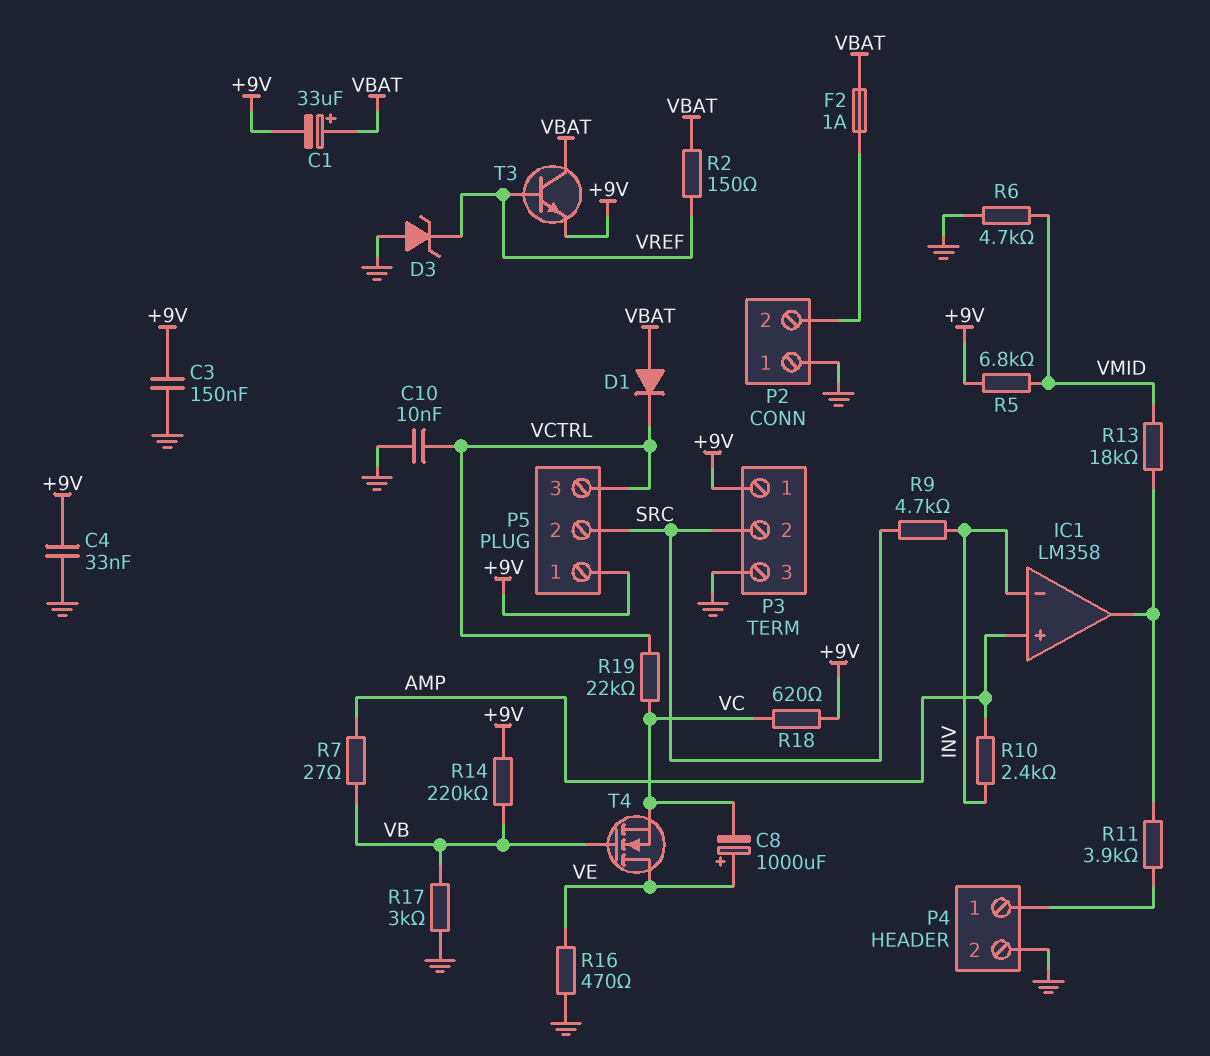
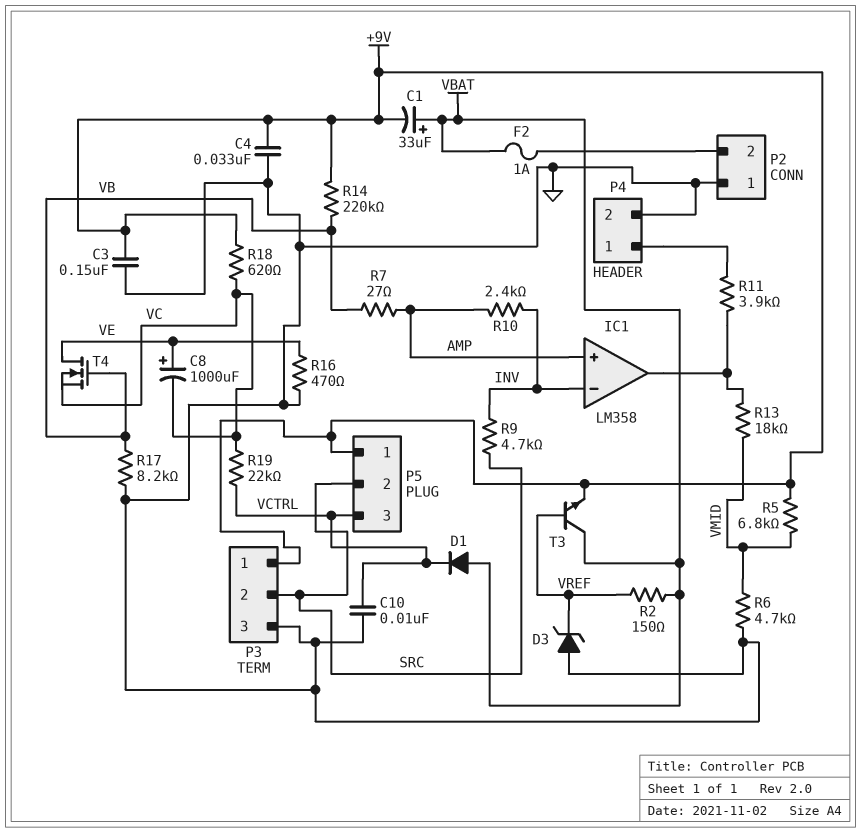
R17: 3k (GND, VB) -> 8.2k (GND, VB)

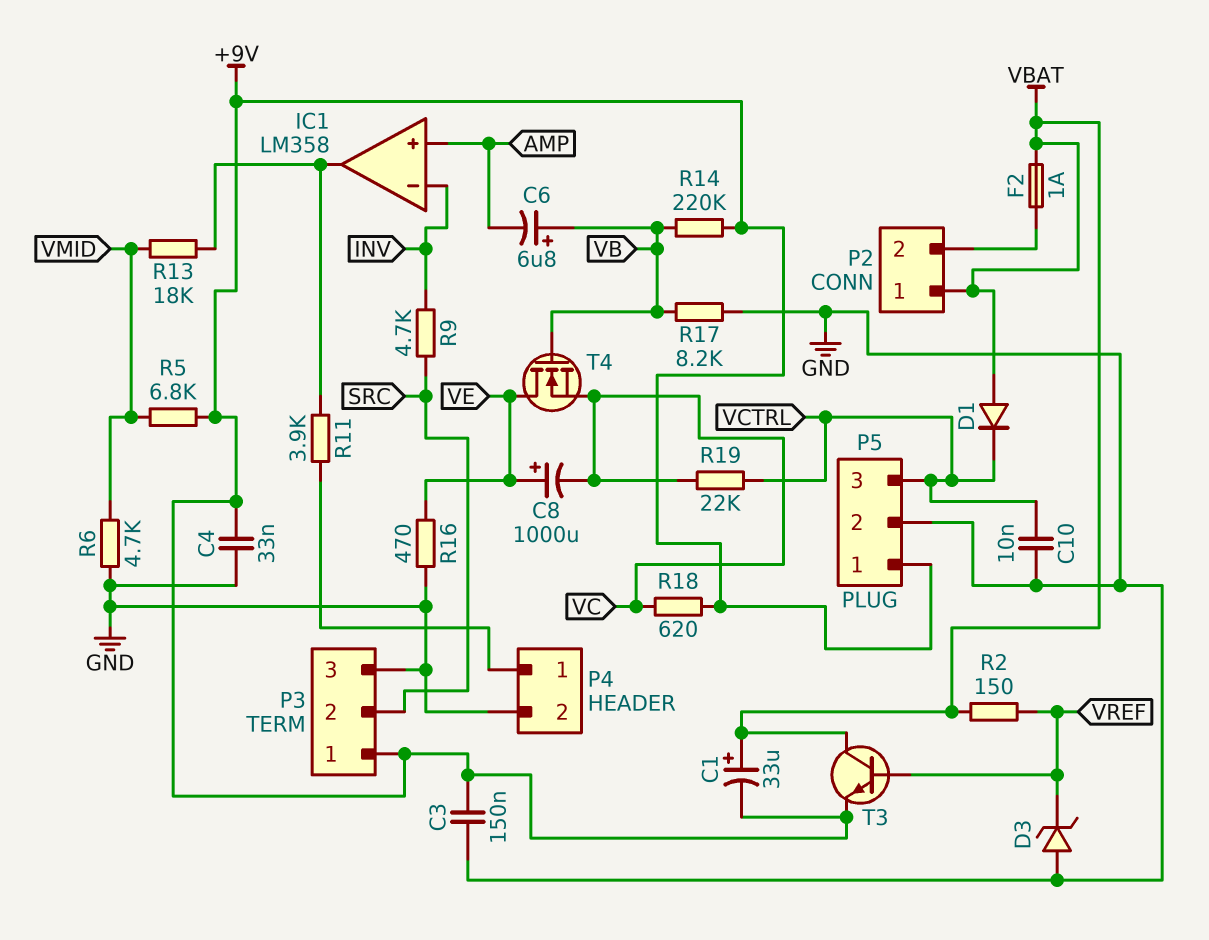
C6: none -> 6.8uF (plus VB, minus AMP)
P2 pin 1: GND -> VBAT
P5 pin 2: SRC -> GND
R7: 27 (AMP, VB) -> none
R10: 2.4k (AMP, INV) -> none

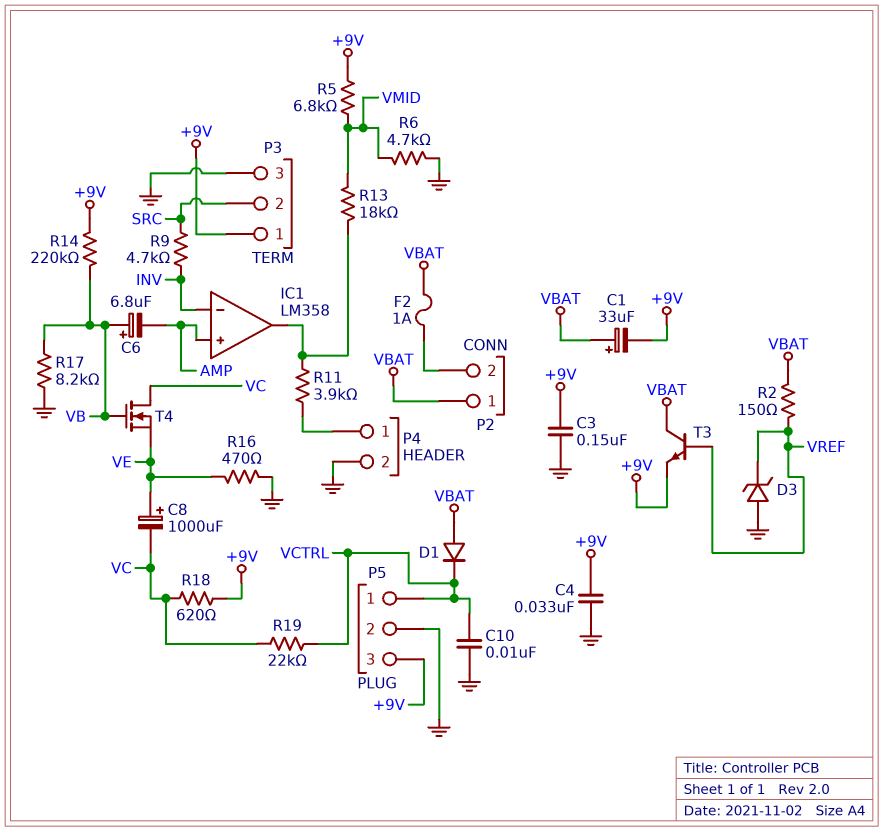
P5 pin 1: +9V -> VCTRL
P5 pin 3: VCTRL -> +9V
T4: NMOS (G VB, D VE, S VC) -> NMOS (G VB, D VC, S VE)

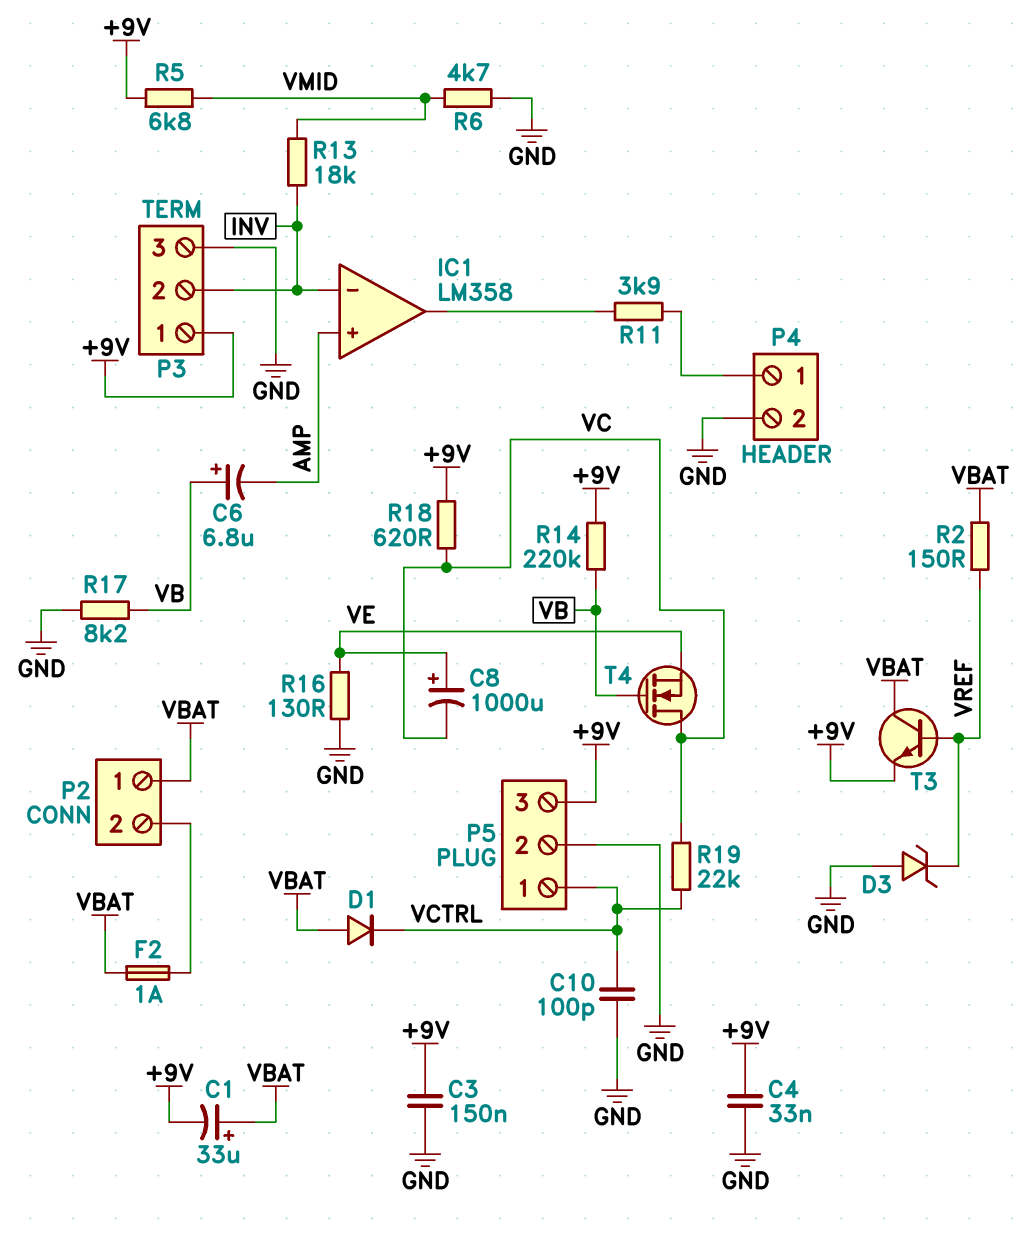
C10: 10nF (GND, VCTRL) -> 100pF (GND, VCTRL)
P3 pin 2: SRC -> INV
R9: 4.7k (INV, SRC) -> none
R13: 18k (IC1/out, VMID) -> 18k (INV, VMID)
R16: 470 (GND, VE) -> 130 (GND, VE)

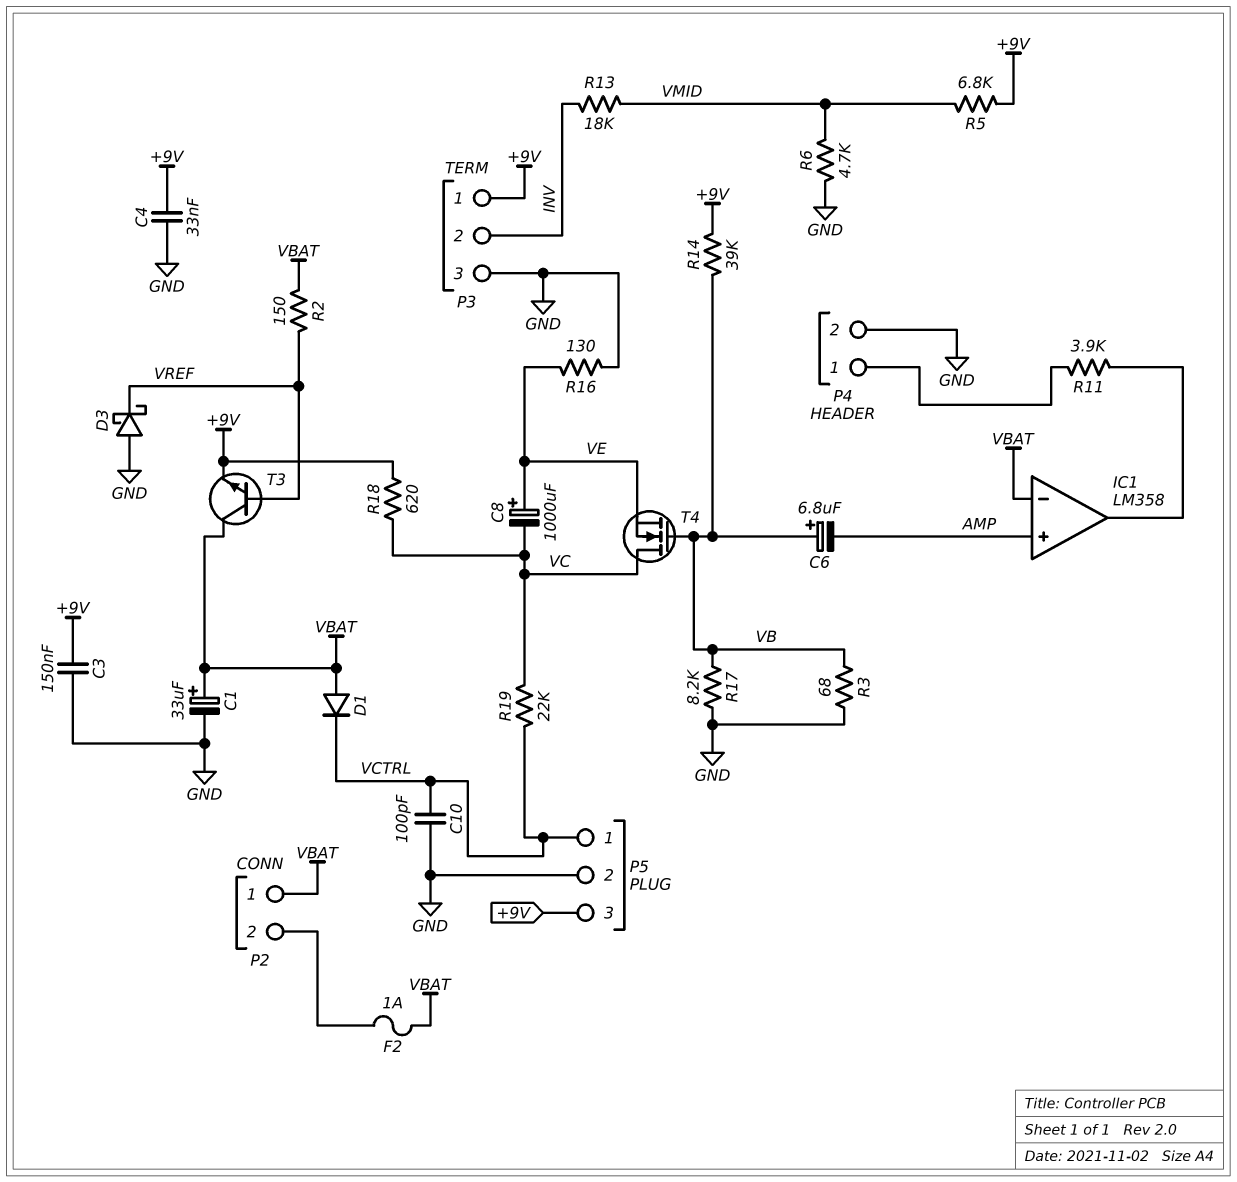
C1: 33uF (plus VBAT, minus +9V) -> 33uF (plus VBAT, minus GND)
D3: zener (A GND, K VREF) -> schottky (A GND, K VREF)
IC1 pin in-: INV -> VBAT
R3: none -> 68 (GND, VB)
R14: 220k (+9V, VB) -> 39k (+9V, VB)

